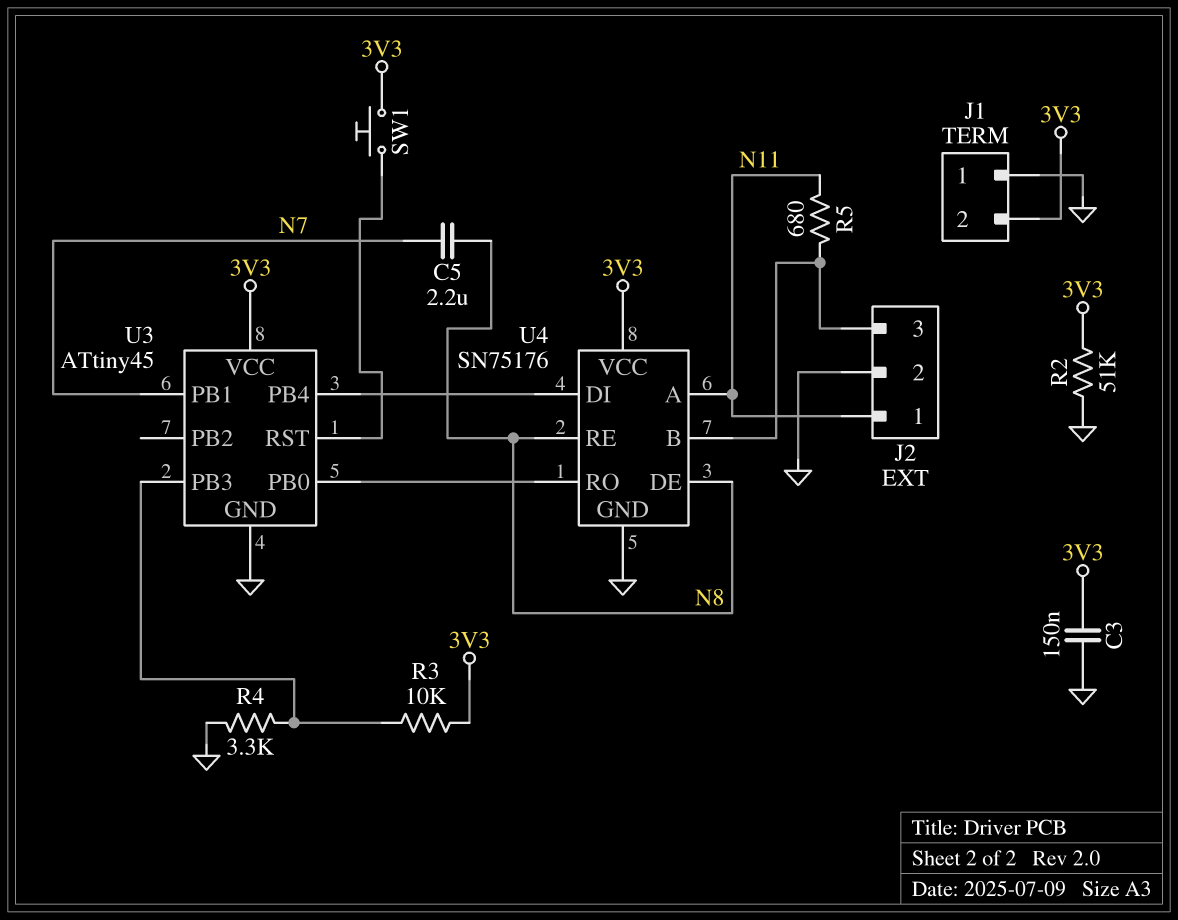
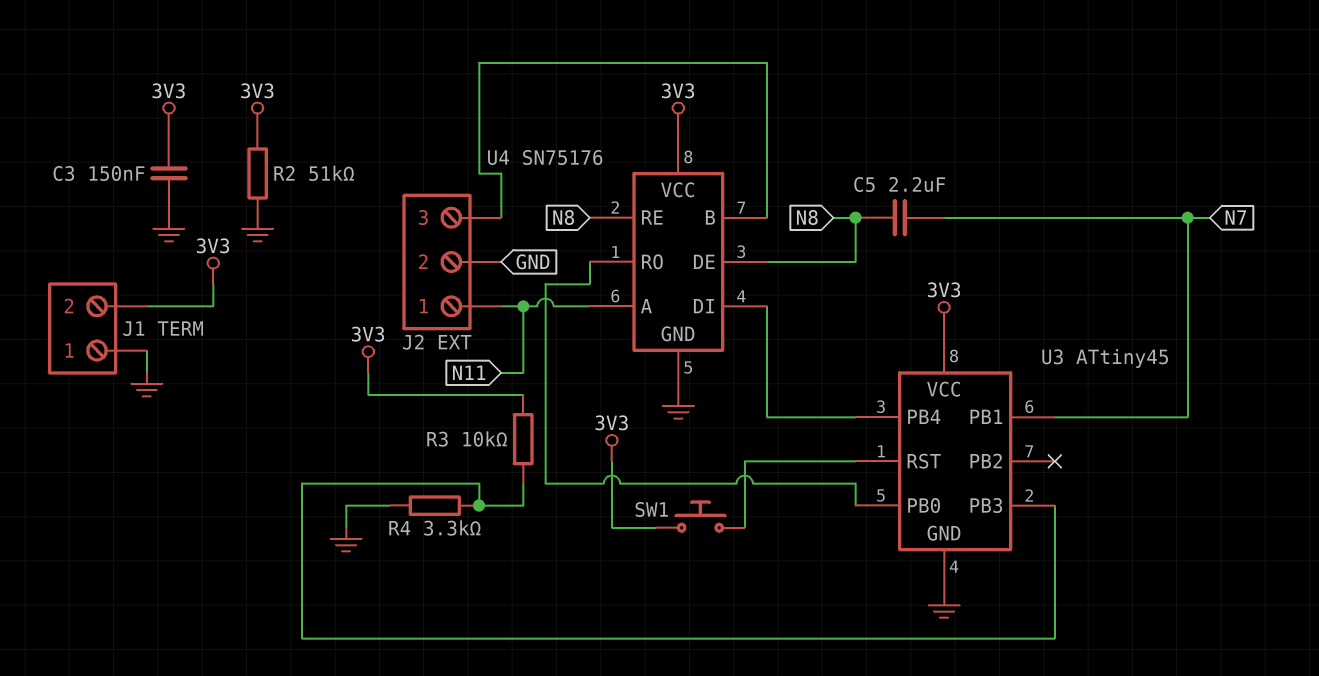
R5: 680 (J2/3, N11) -> none

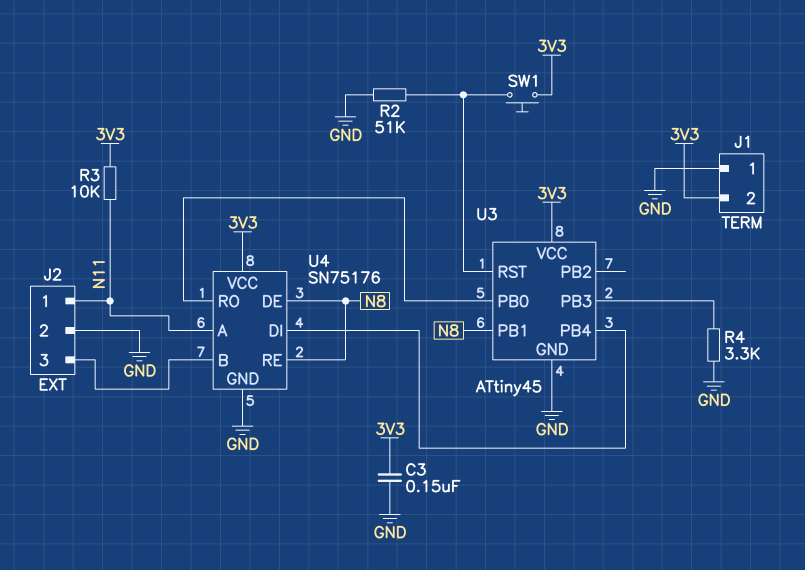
C5: 2.2uF (N7, N8) -> none
R2: 51k (3V3, GND) -> 51k (GND, U3/RST)
R3: 10k (3V3, U3/PB3) -> 10k (3V3, N11)
U3 pin PB1: N7 -> N8

